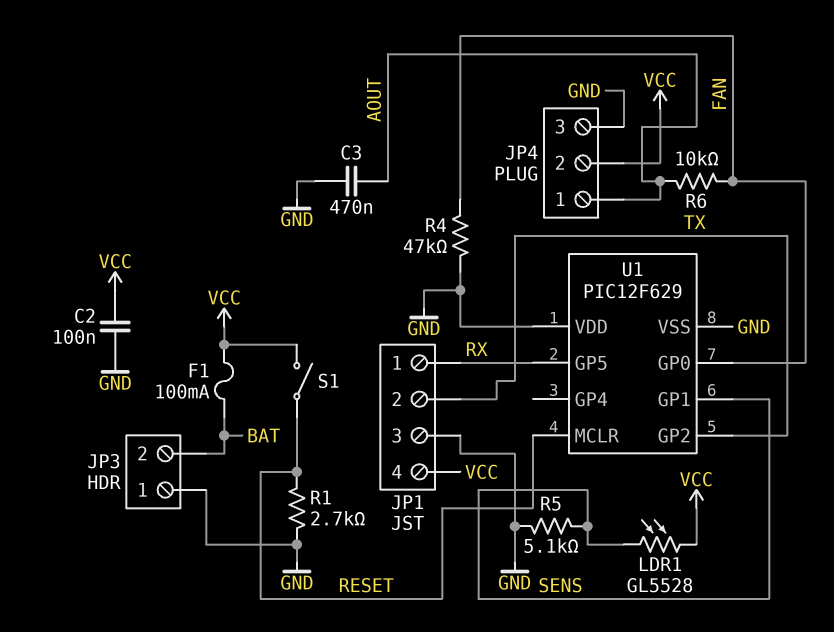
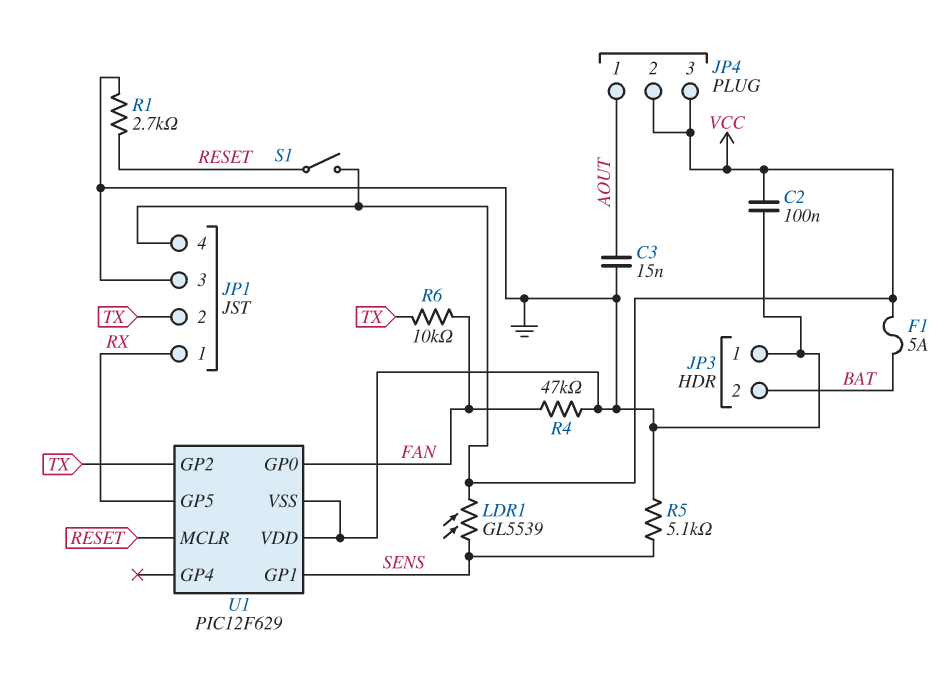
C3: 470nF (AOUT, GND) -> 15nF (AOUT, GND)
F1: 100mA (BAT, VCC) -> 5A (BAT, VCC)
JP4 pin 3: GND -> VCC
LDR1: GL5528 (SENS, VCC) -> GL5539 (SENS, VCC)
R6: 10k (AOUT, FAN) -> 10k (FAN, TX)

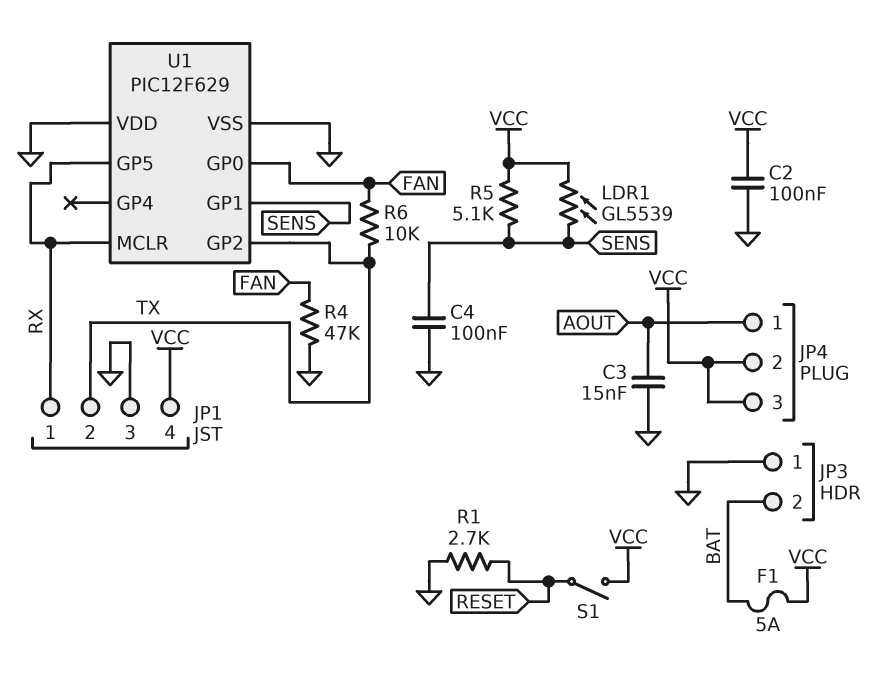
C4: none -> 100nF (GND, SENS)
R5: 5.1k (GND, SENS) -> 5.1k (SENS, VCC)
U1 pin MCLR: RESET -> RX

